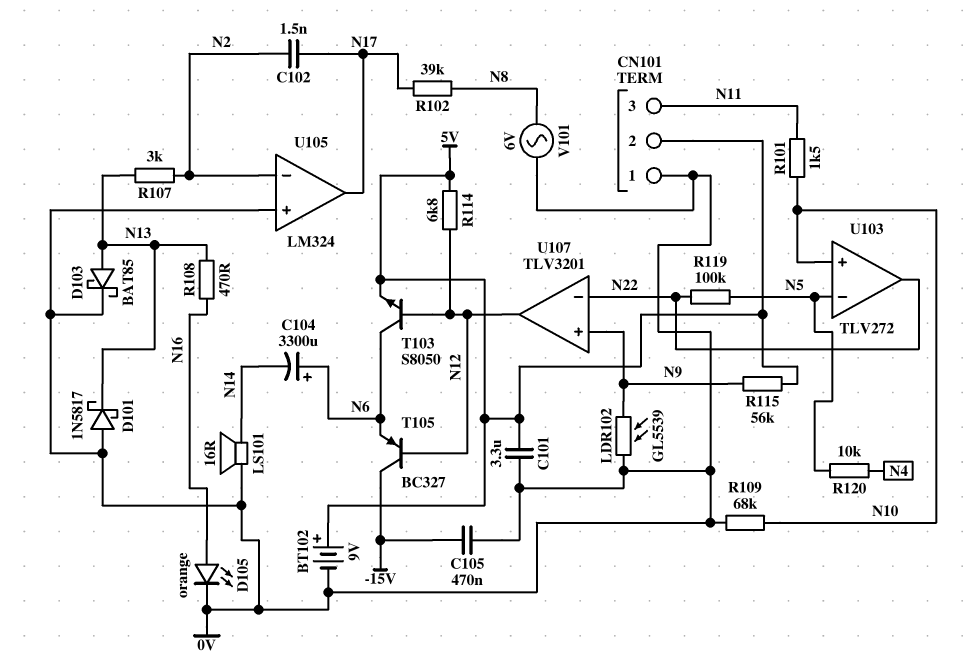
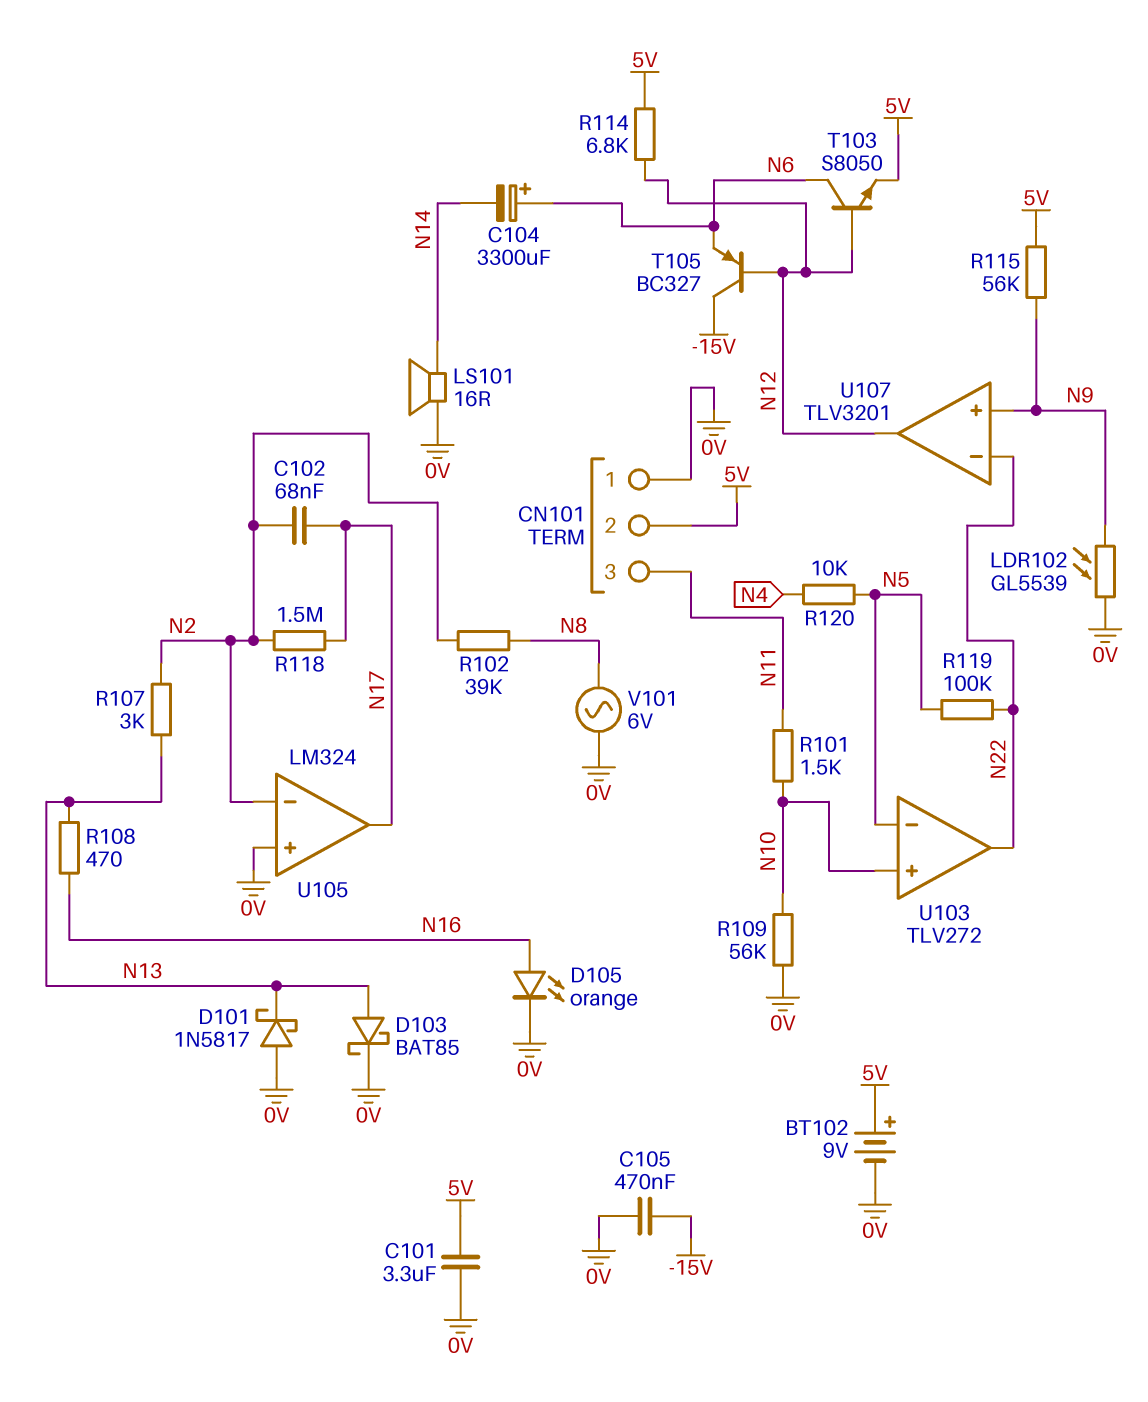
C102: 1.5nF (N2, N17) -> 68nF (N2, N17)
R102: 39k (N8, N17) -> 39k (N2, N8)
R109: 68k (0V, N10) -> 56k (0V, N10)
R118: none -> 1.5M (N2, N17)

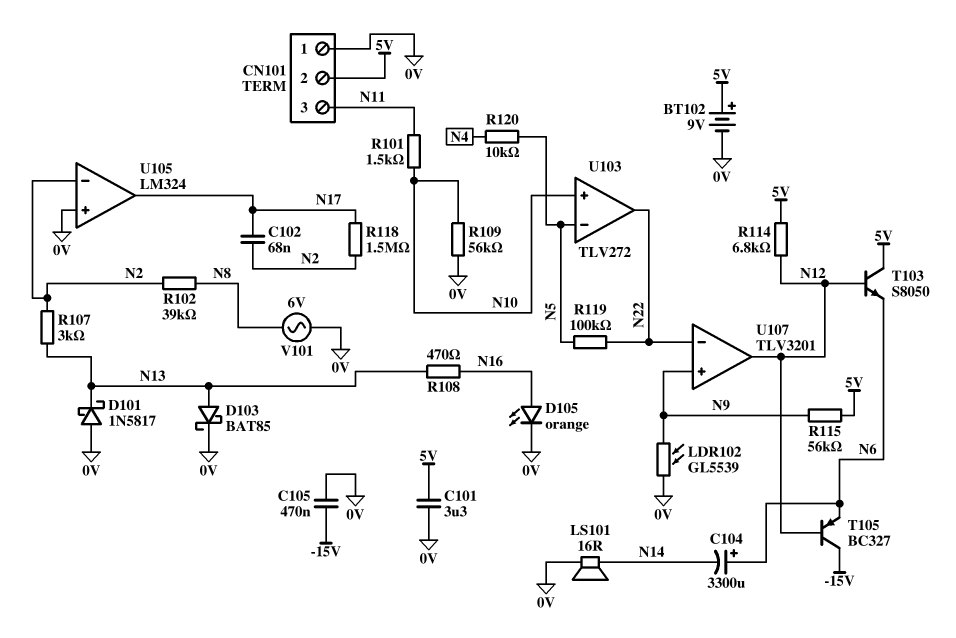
T103: NPN S8050 (B N12, C N6, E 5V) -> NPN S8050 (B N12, C 5V, E N6)

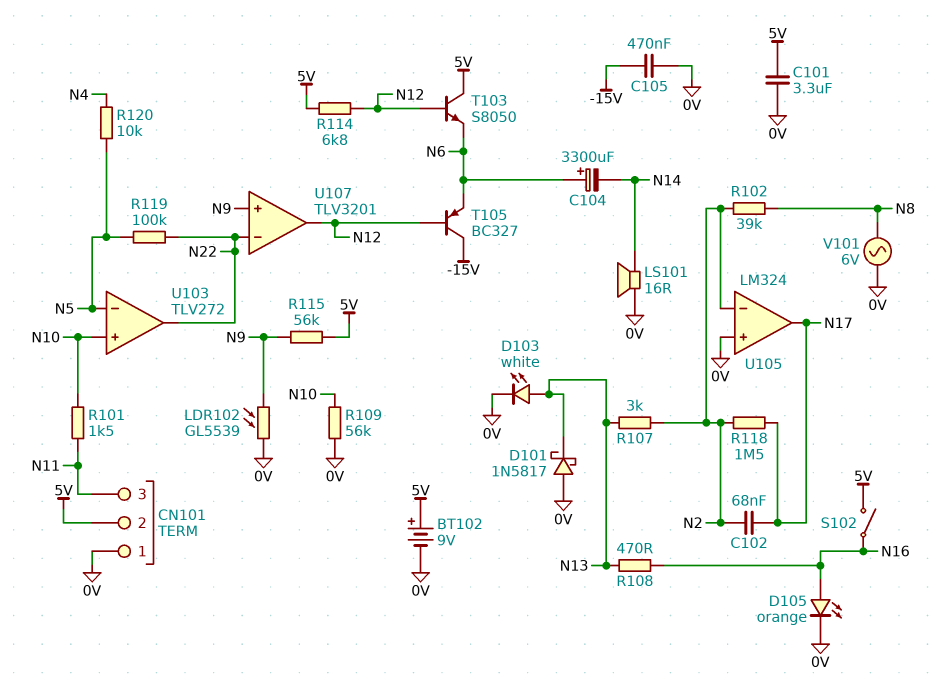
D103: schottky BAT85 (A N13, K 0V) -> LED white (A N13, K 0V)
S102: none -> switch (5V, N16)

